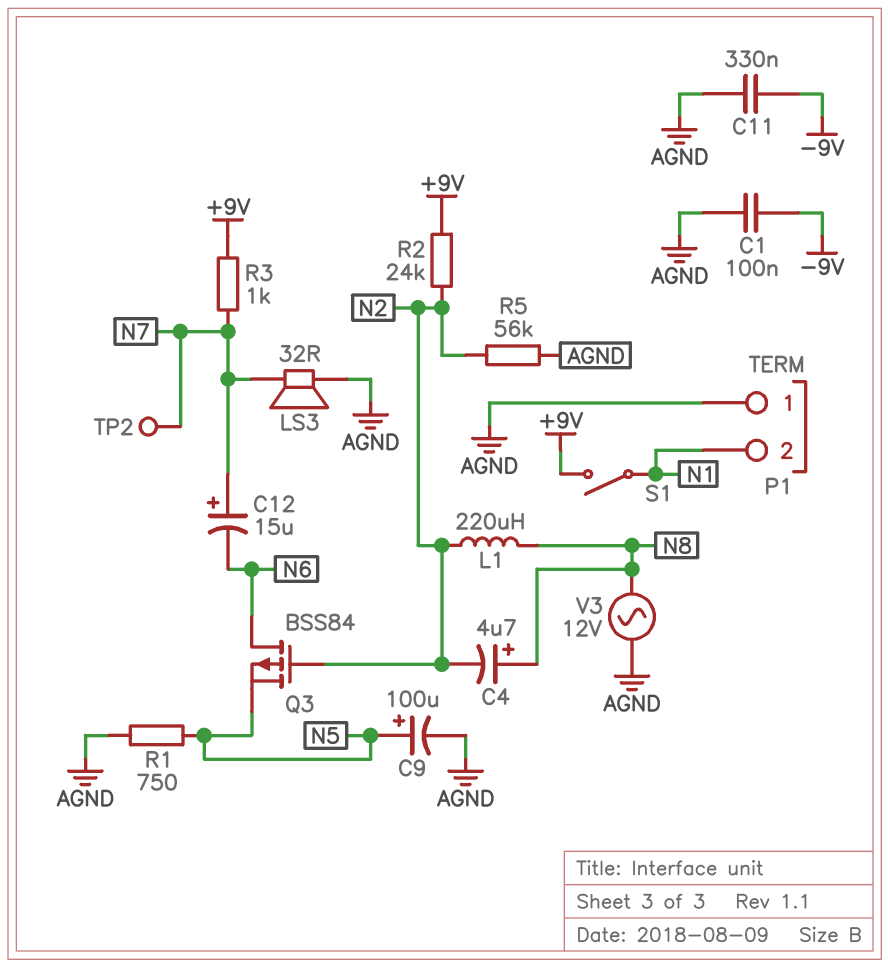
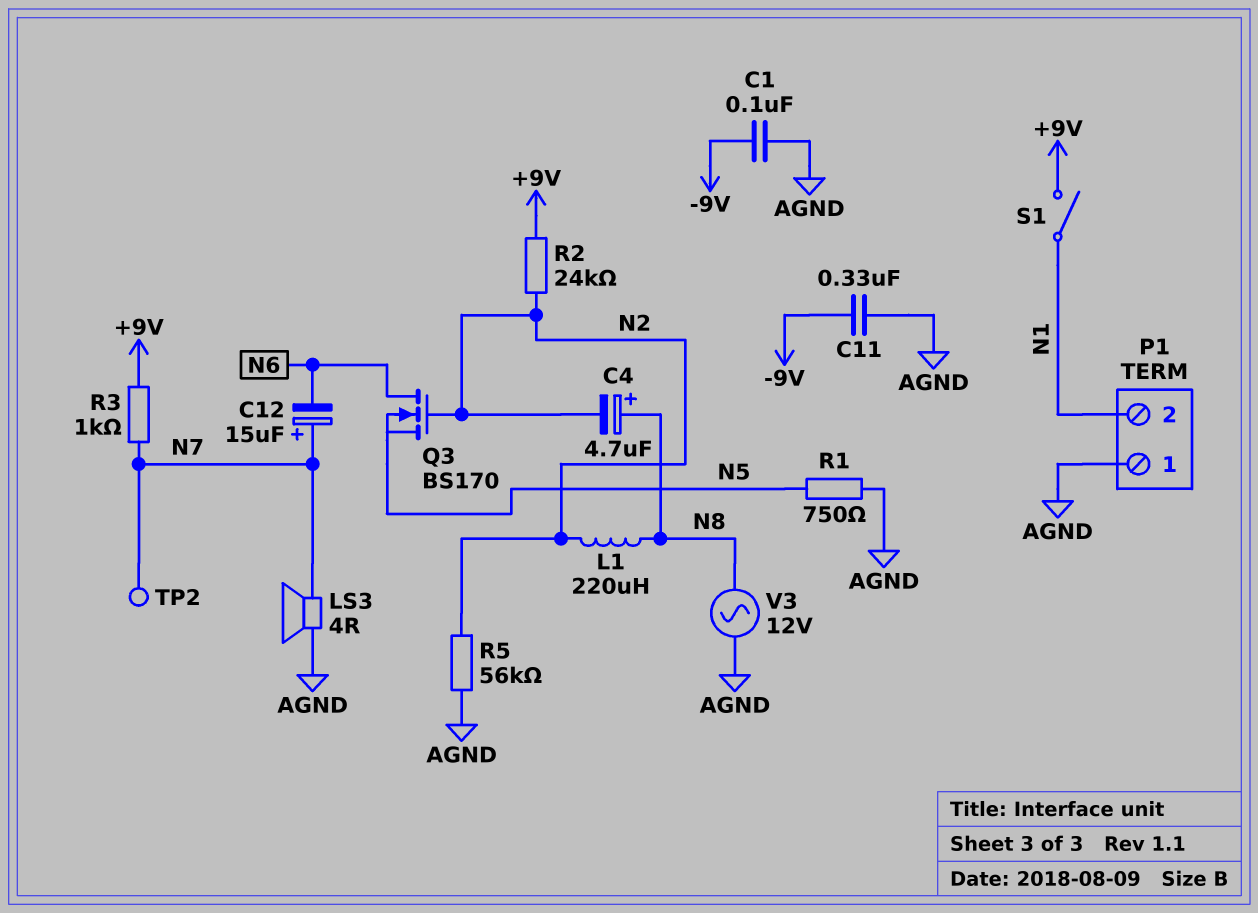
C9: 100uF (plus N5, minus AGND) -> none
LS3: speaker 32R (AGND, N7) -> speaker 4R (AGND, N7)
Q3: PMOS BSS84 (G N2, D N6, S N5) -> NMOS BS170 (G N2, D N6, S N5)

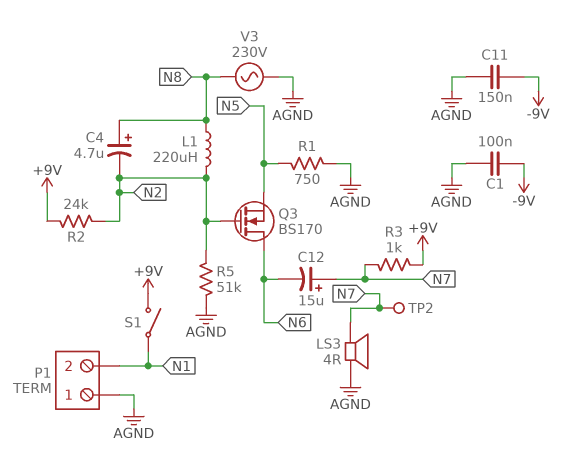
C11: 330nF (-9V, AGND) -> 150nF (-9V, AGND)
R5: 56k (AGND, N2) -> 51k (AGND, N2)
V3: AC 12V (AGND, N8) -> AC 230V (AGND, N8)

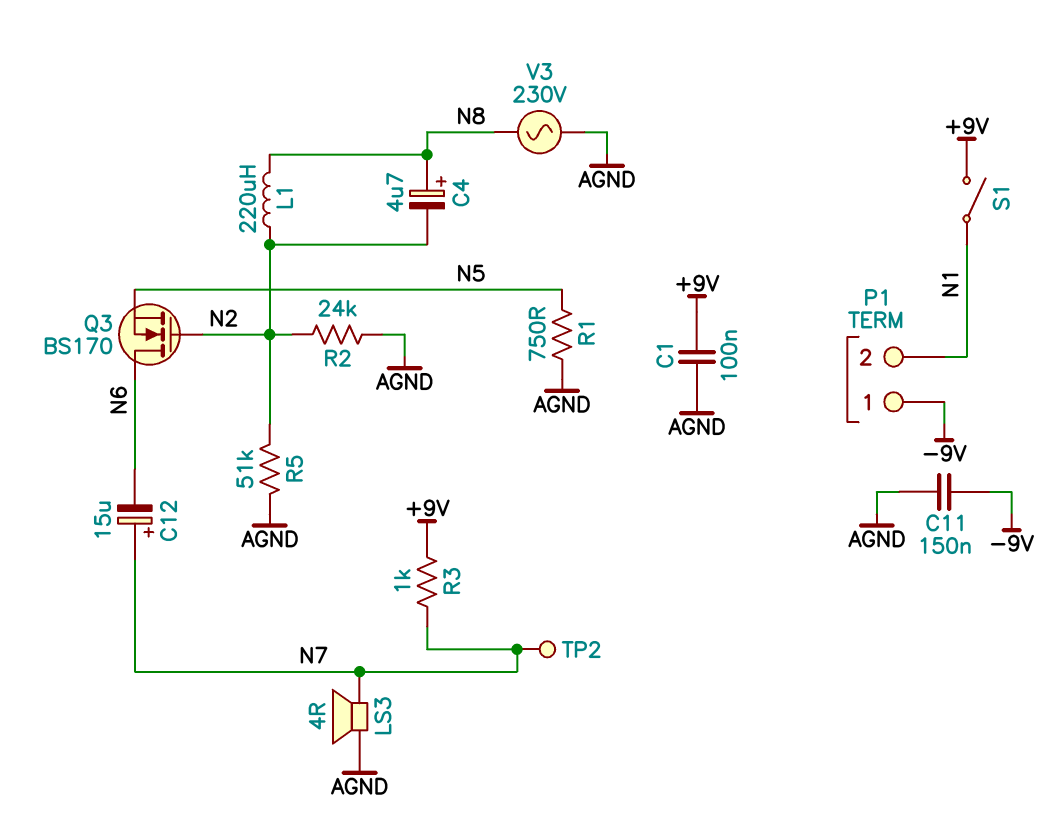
C1: 100nF (-9V, AGND) -> 100nF (+9V, AGND)
P1 pin 1: AGND -> -9V
R2: 24k (+9V, N2) -> 24k (AGND, N2)

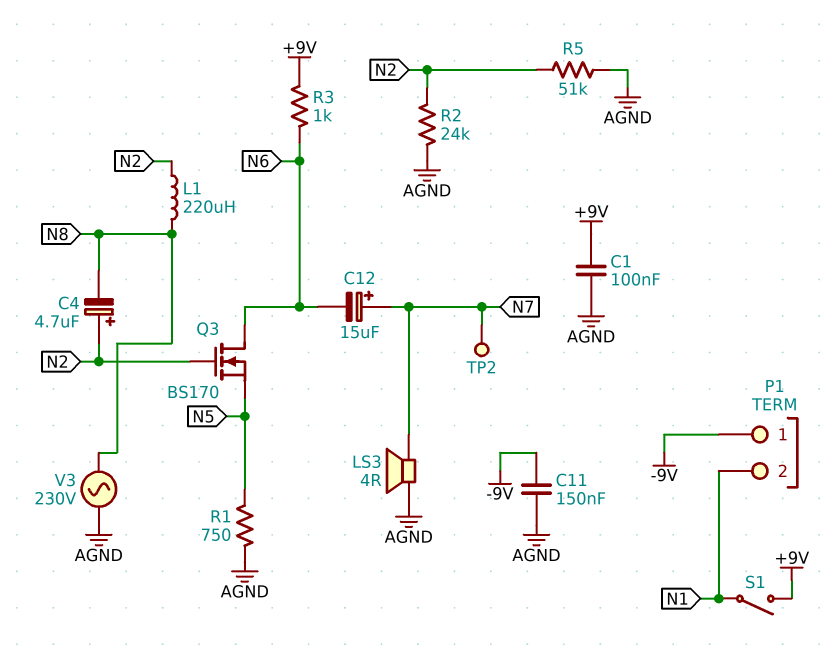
C4: 4.7uF (plus N8, minus N2) -> 4.7uF (plus N2, minus N8)
R3: 1k (+9V, N7) -> 1k (+9V, N6)

